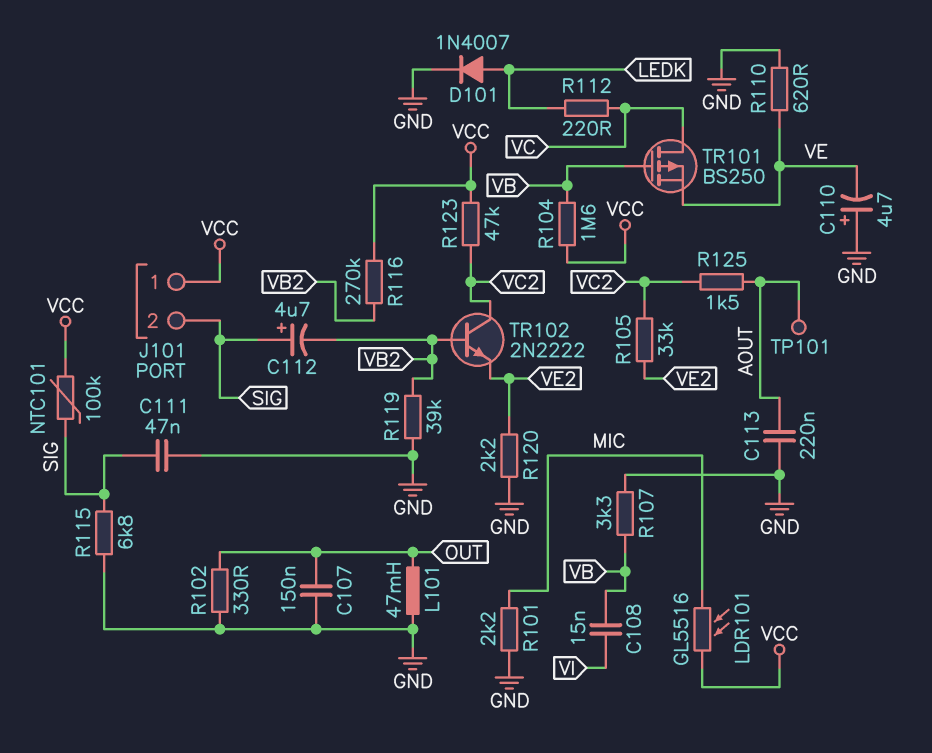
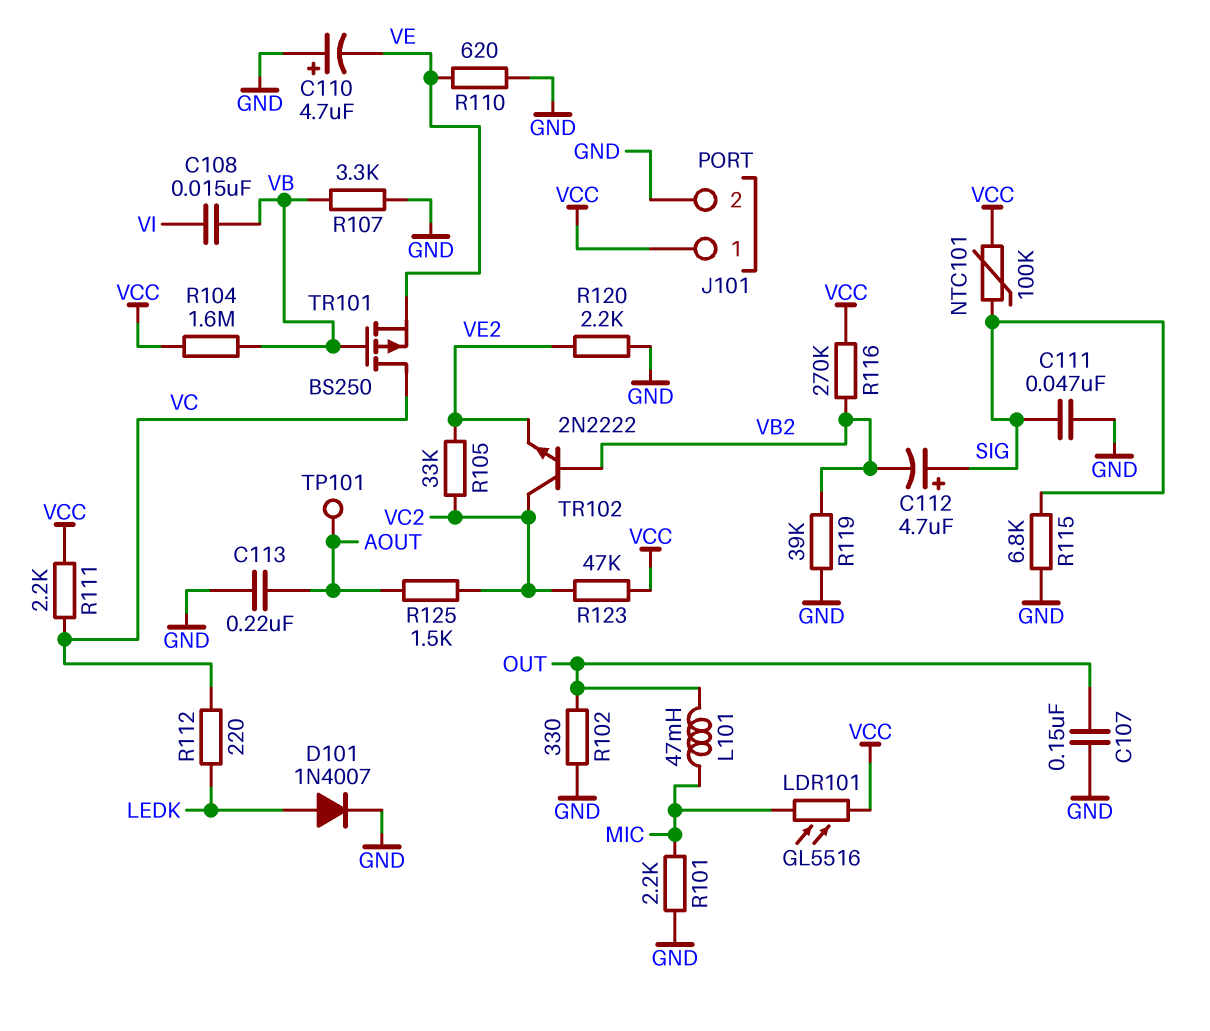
J101 pin 2: SIG -> GND
L101: 47mH (GND, OUT) -> 47mH (MIC, OUT)
R111: none -> 2.2k (VC, VCC)

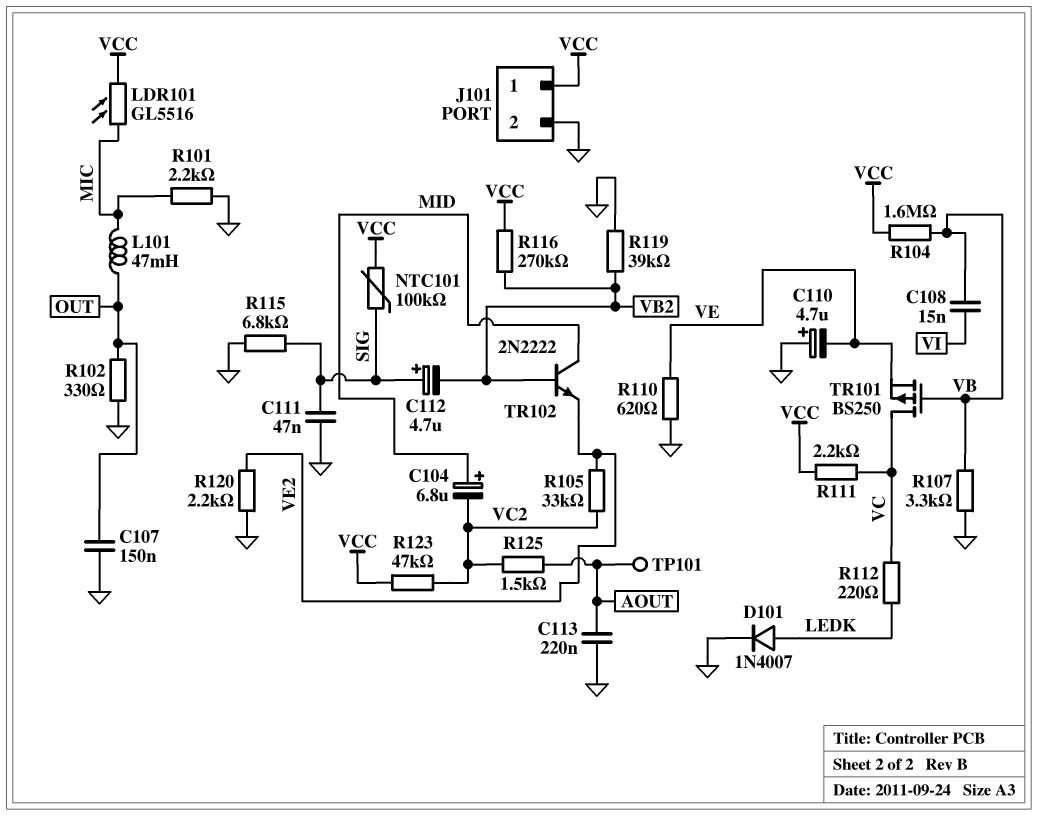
C104: none -> 6.8uF (plus MID, minus VC2)
TR102: NPN 2N2222 (B VB2, C VC2, E VE2) -> NPN 2N2222 (B VB2, C MID, E VE2)

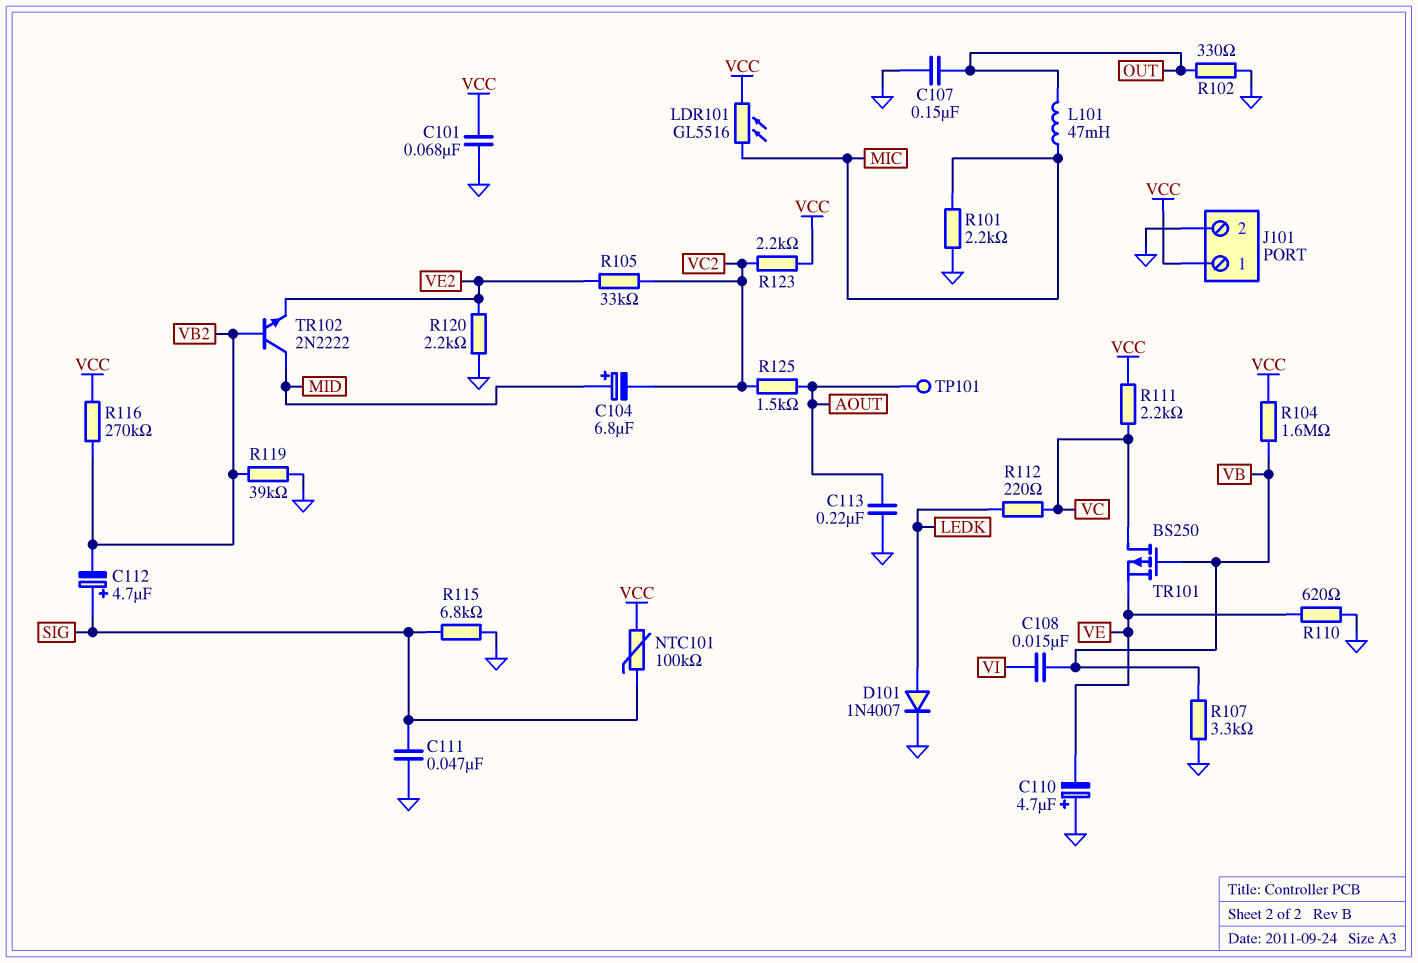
C101: none -> 68nF (GND, VCC)
R123: 47k (VC2, VCC) -> 2.2k (VC2, VCC)

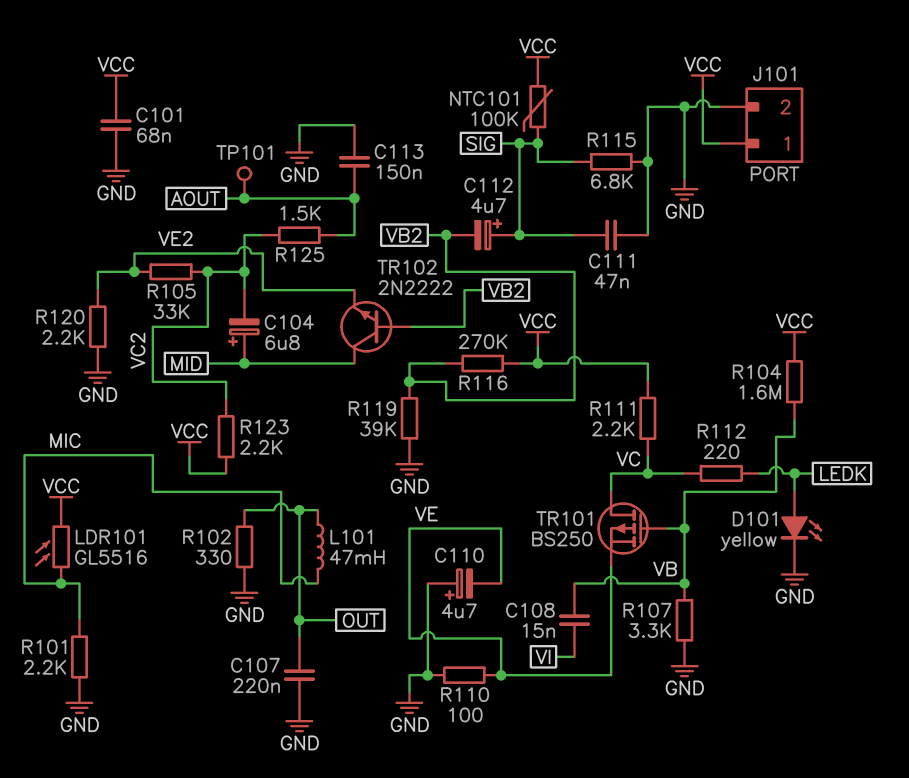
C107: 150nF (GND, OUT) -> 220nF (GND, OUT)
C113: 220nF (AOUT, GND) -> 150nF (AOUT, GND)
D101: diode 1N4007 (A LEDK, K GND) -> LED yellow (A LEDK, K GND)
R110: 620 (GND, VE) -> 100 (GND, VE)

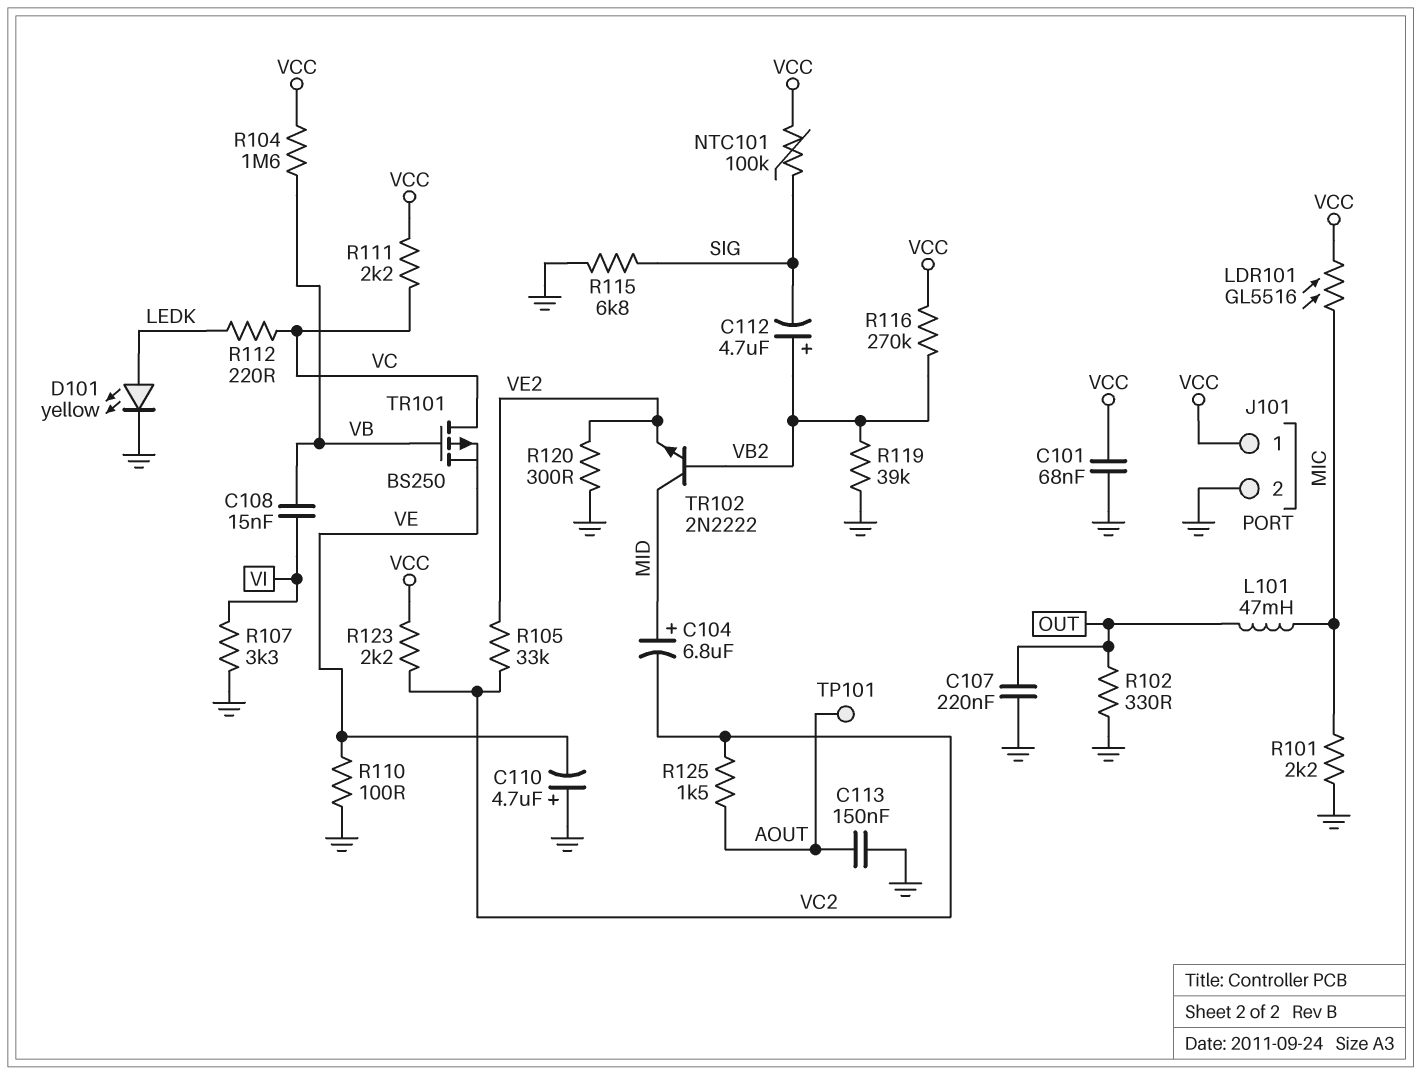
C111: 47nF (GND, SIG) -> none
C112: 4.7uF (plus SIG, minus VB2) -> 4.7uF (plus VB2, minus SIG)
R107: 3.3k (GND, VB) -> 3.3k (GND, VI)
R120: 2.2k (GND, VE2) -> 300 (GND, VE2)

